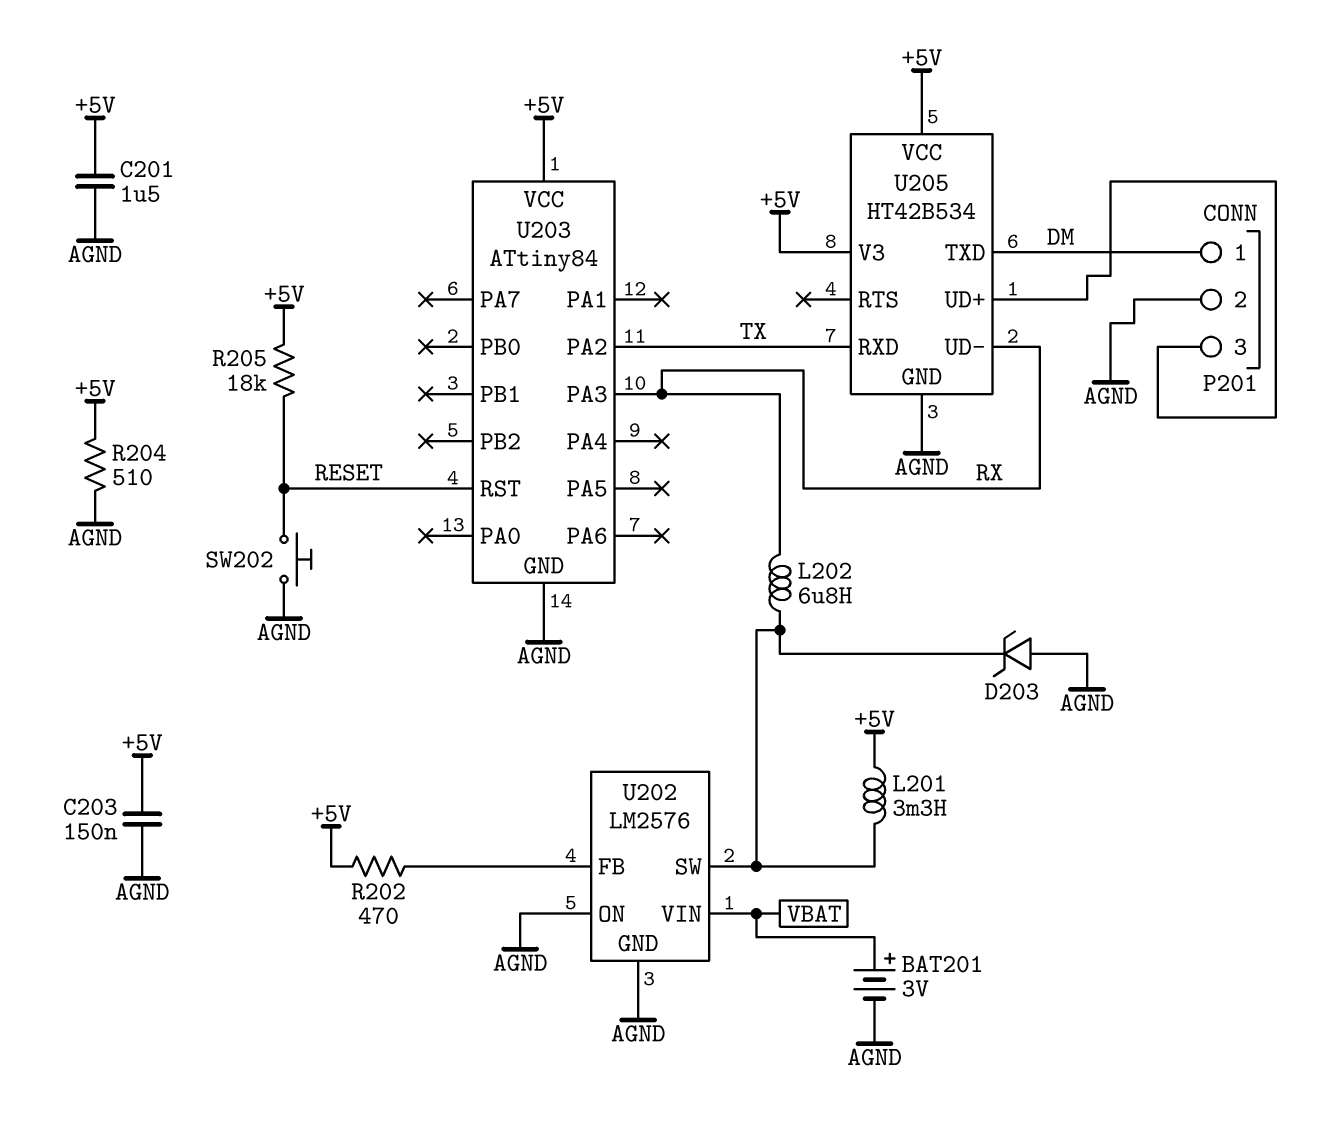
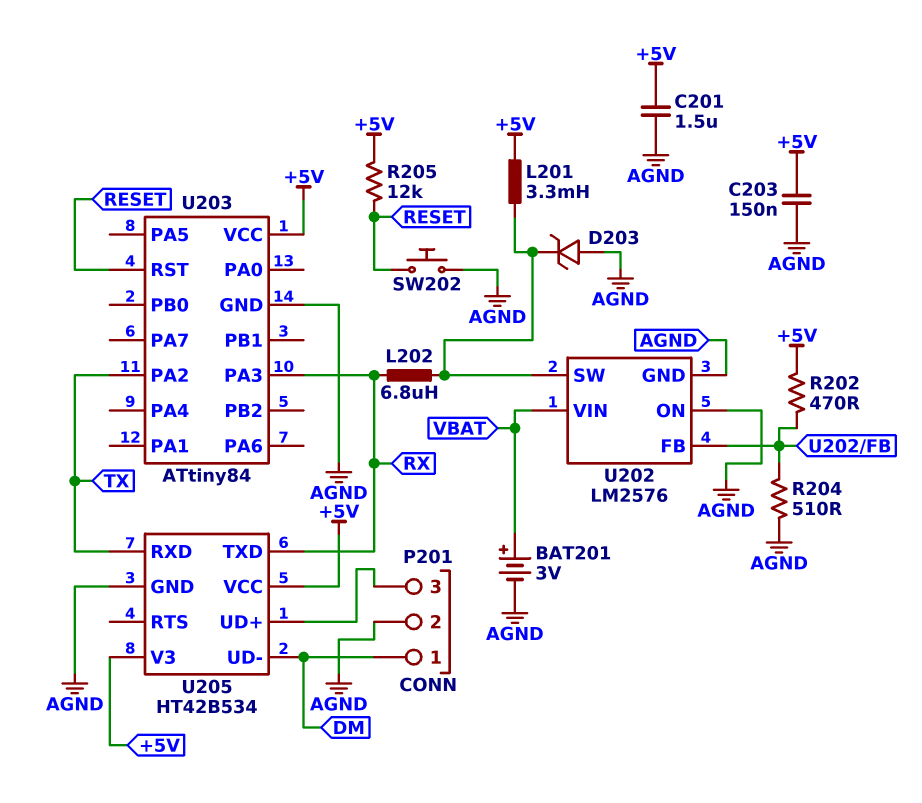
R204: 510 (+5V, AGND) -> 510 (AGND, U202/FB)
R205: 18k (+5V, RESET) -> 12k (+5V, RESET)
U205 pin TXD: DM -> RX
U205 pin UD-: RX -> DM

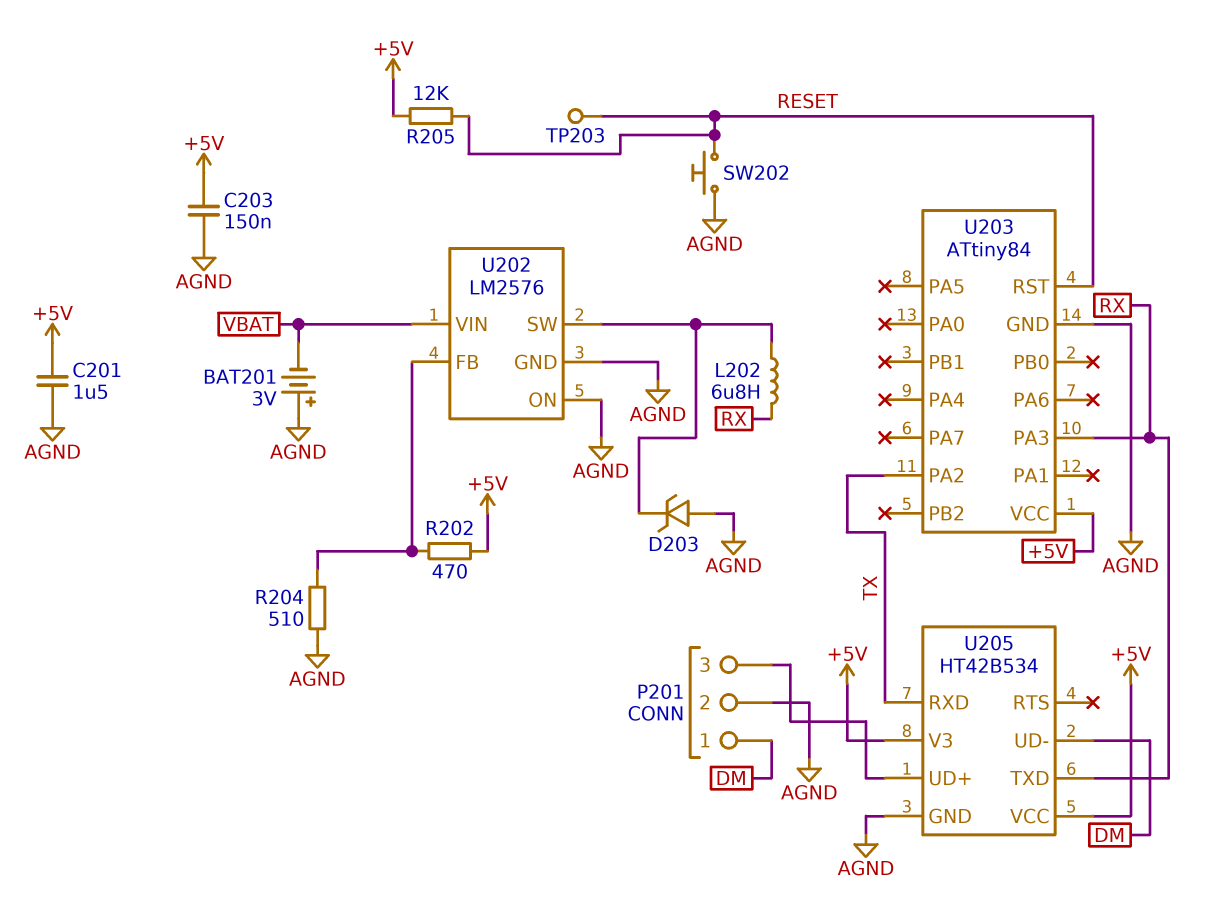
BAT201: 3V (plus VBAT, minus AGND) -> 3V (plus AGND, minus VBAT)
L201: 3.3mH (+5V, U202/SW) -> none
TP203: none -> test point (RESET)

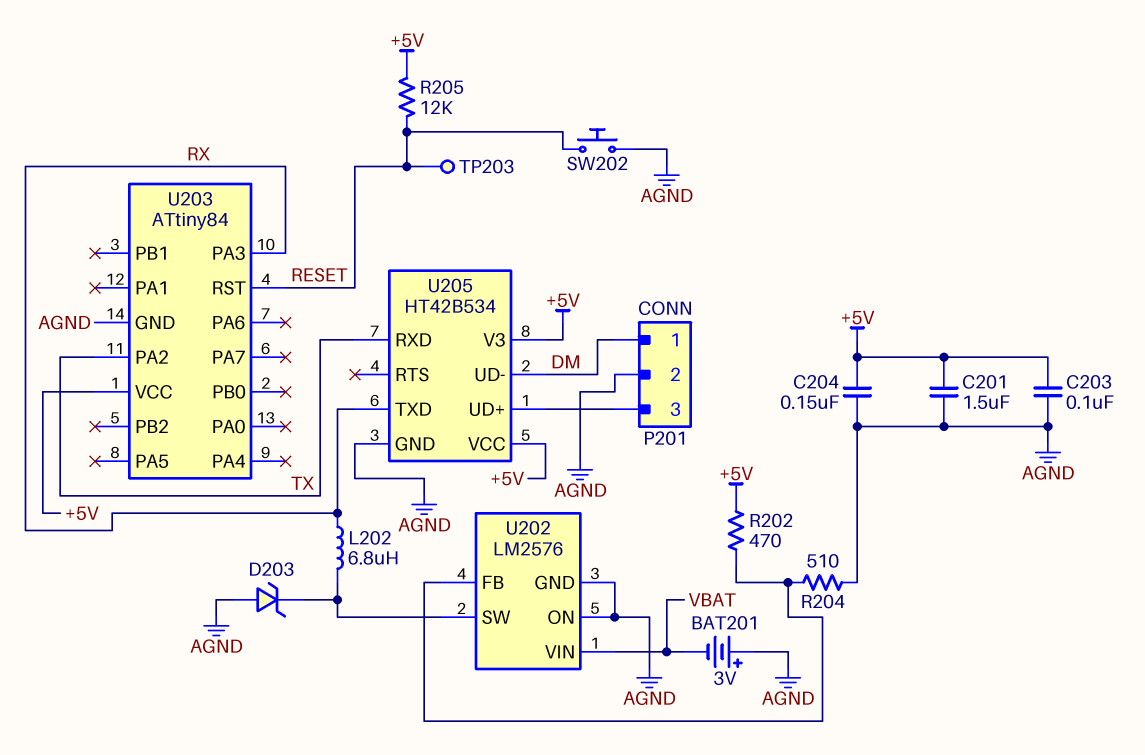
C203: 150nF (+5V, AGND) -> 100nF (+5V, AGND)
C204: none -> 150nF (+5V, AGND)

